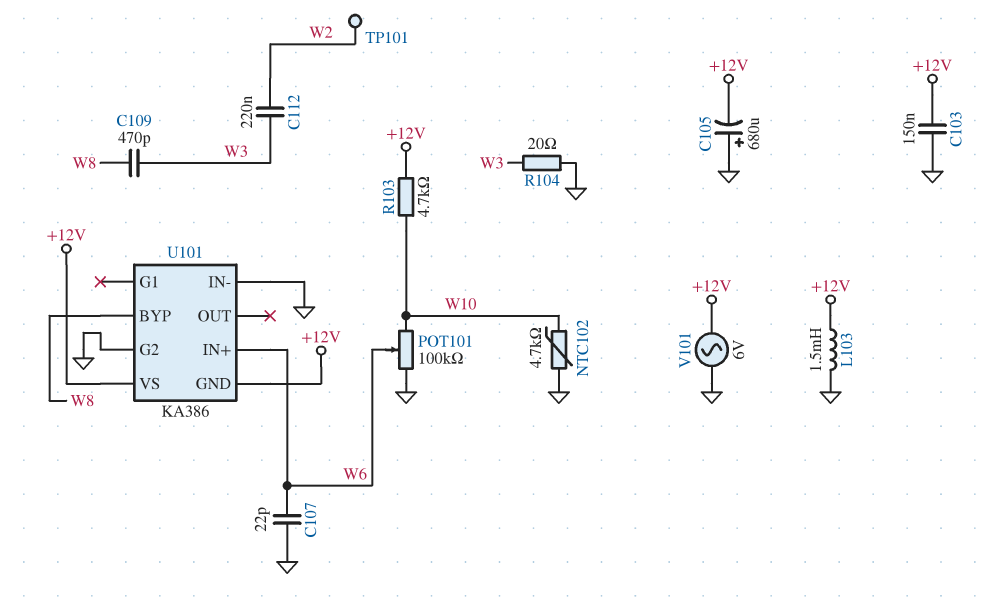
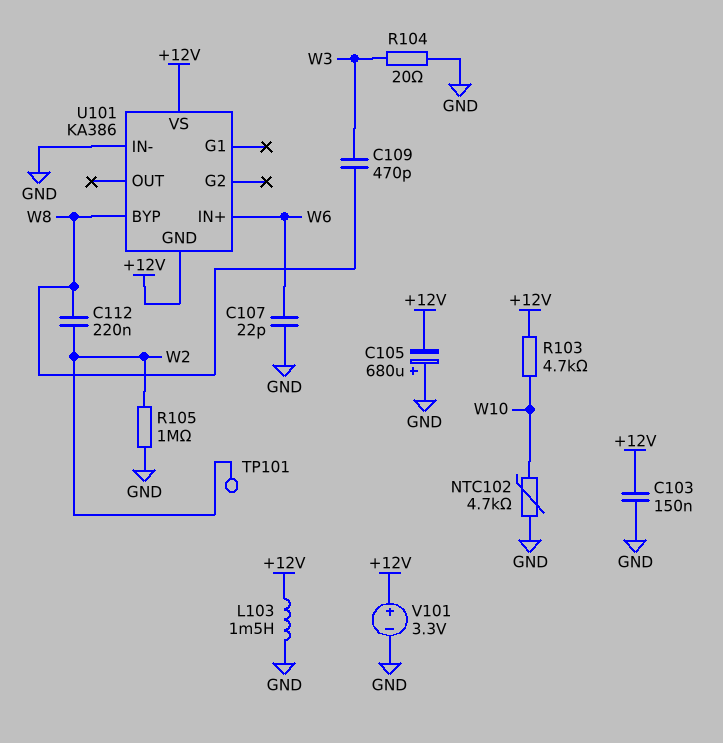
C112: 220nF (W2, W3) -> 220nF (W2, W8)
POT101: 100k (GND, W10, wiper W6) -> none
R105: none -> 1M (GND, W2)
U101 pin G2: GND -> none
V101: AC 6V (+12V, GND) -> 3.3V (plus +12V, minus GND)

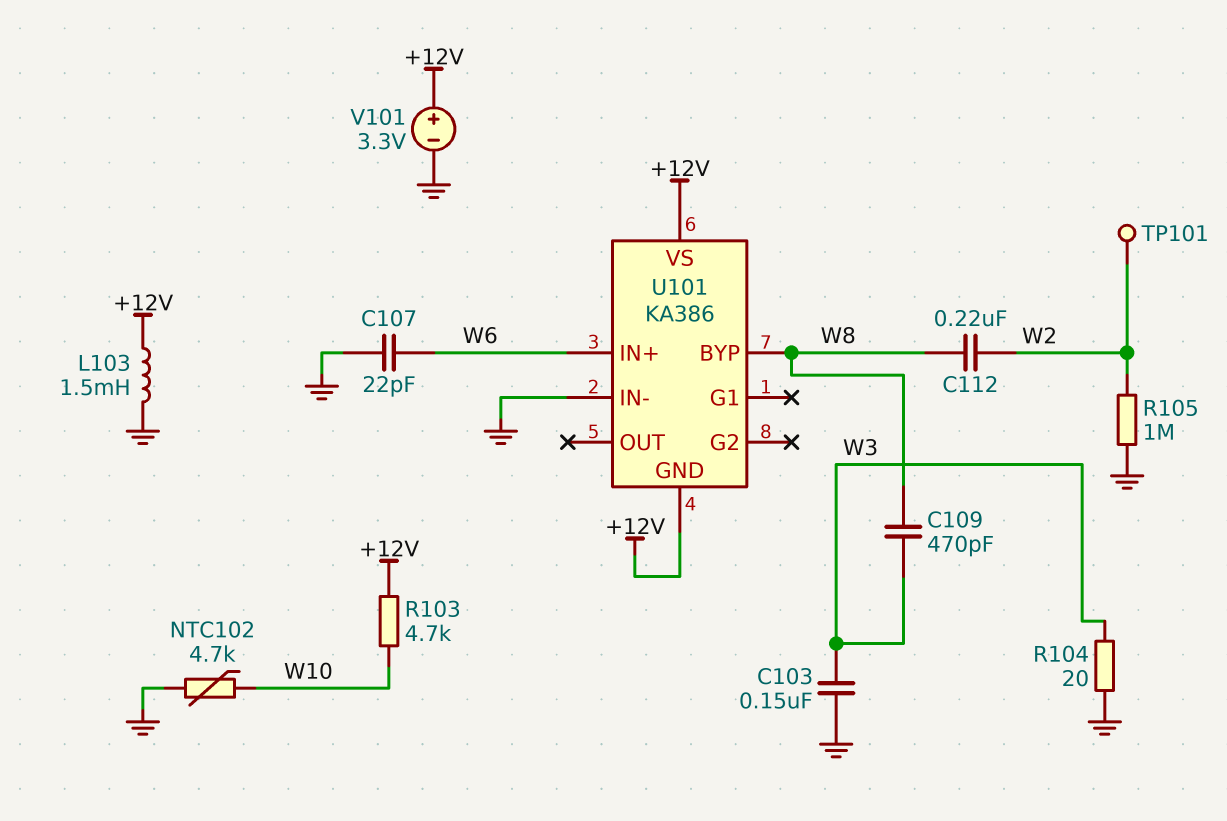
C103: 150nF (+12V, GND) -> 150nF (GND, W3)
C105: 680uF (plus GND, minus +12V) -> none

